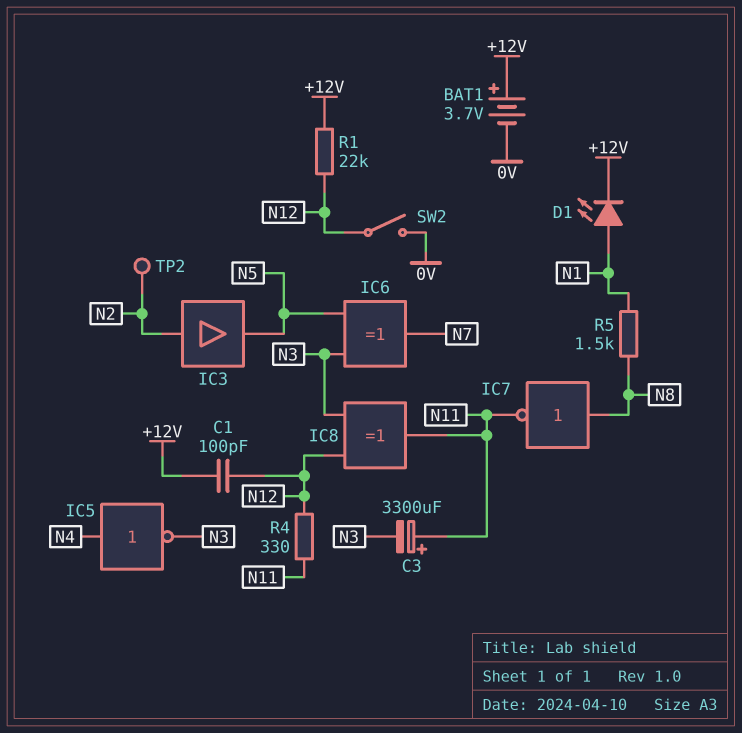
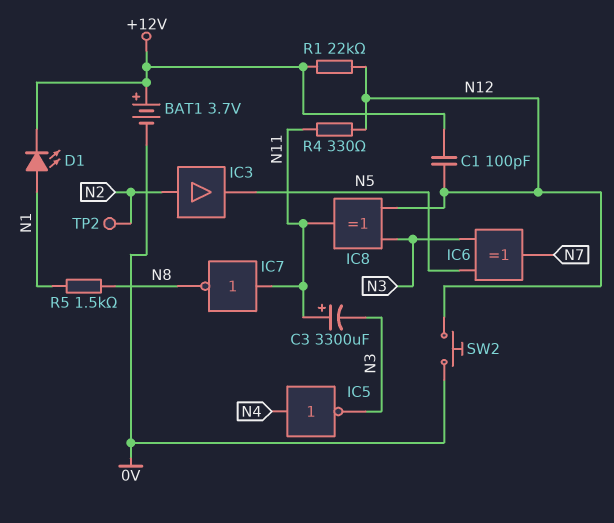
IC7: NOT (in N8, out N11) -> NOT (in N11, out N8)
SW2: switch (0V, N12) -> button (0V, N12)

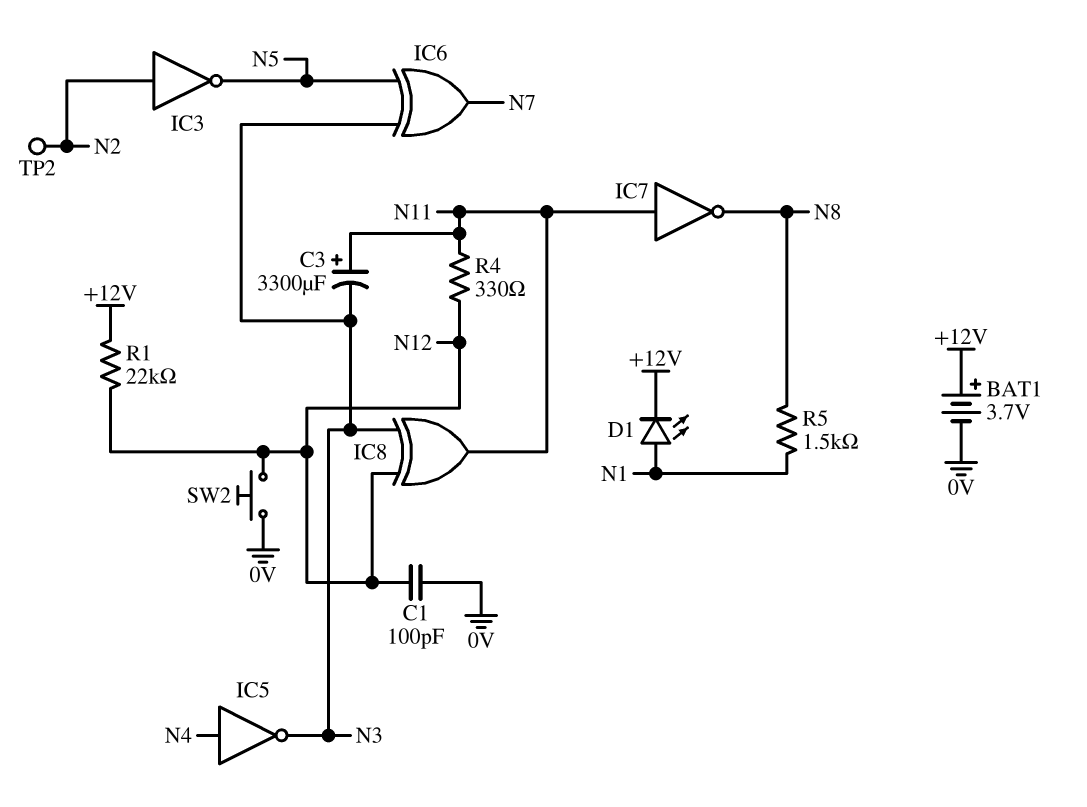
C1: 100pF (+12V, N12) -> 100pF (0V, N12)
IC3: buffer (in N2, out N5) -> NOT (in N2, out N5)

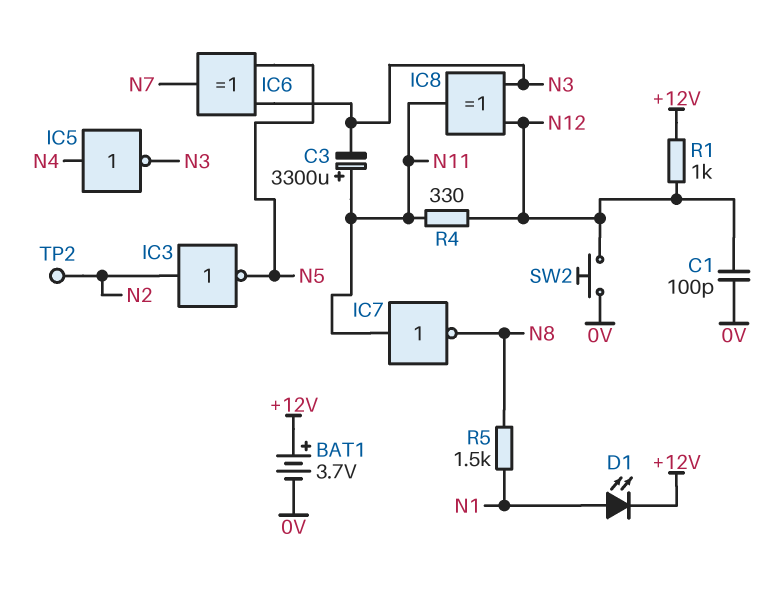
R1: 22k (+12V, N12) -> 1k (+12V, N12)

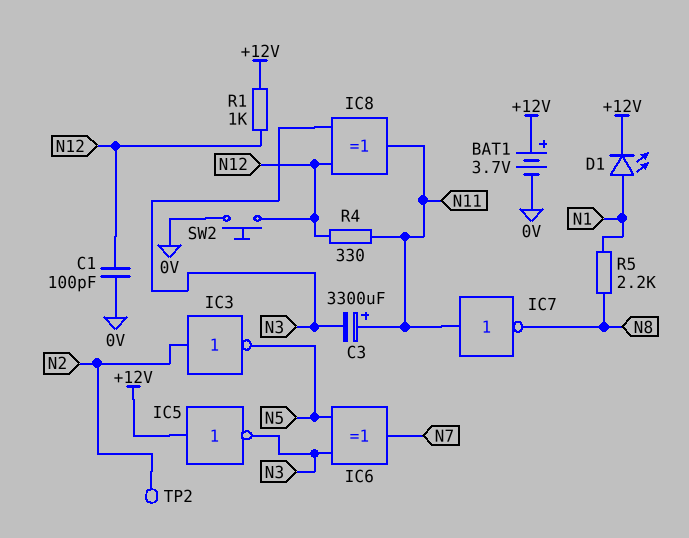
IC5: NOT (in N4, out N3) -> NOT (in +12V, out N3)
R5: 1.5k (N1, N8) -> 2.2k (N1, N8)

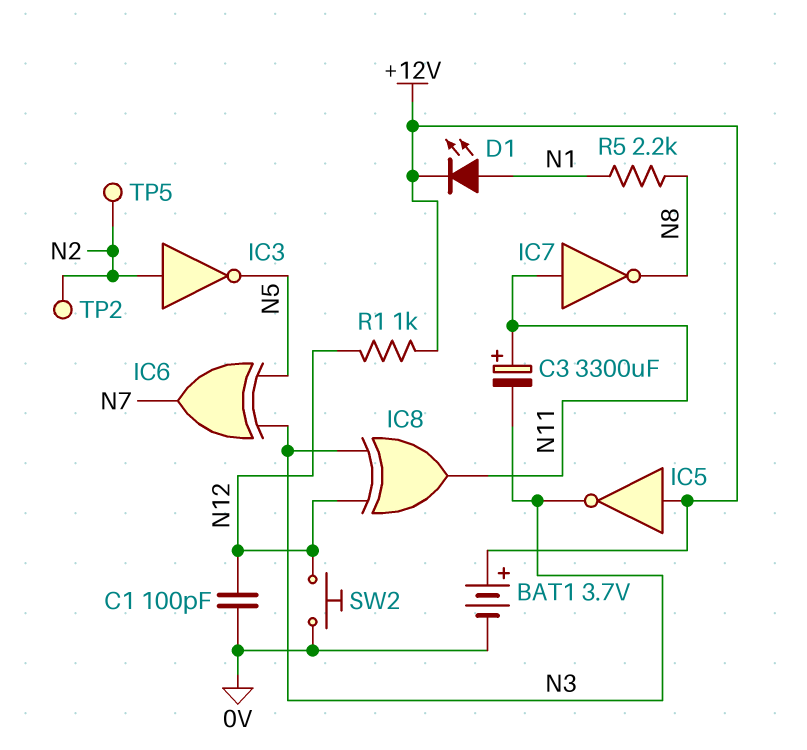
R4: 330 (N11, N12) -> none
TP5: none -> test point (N2)

